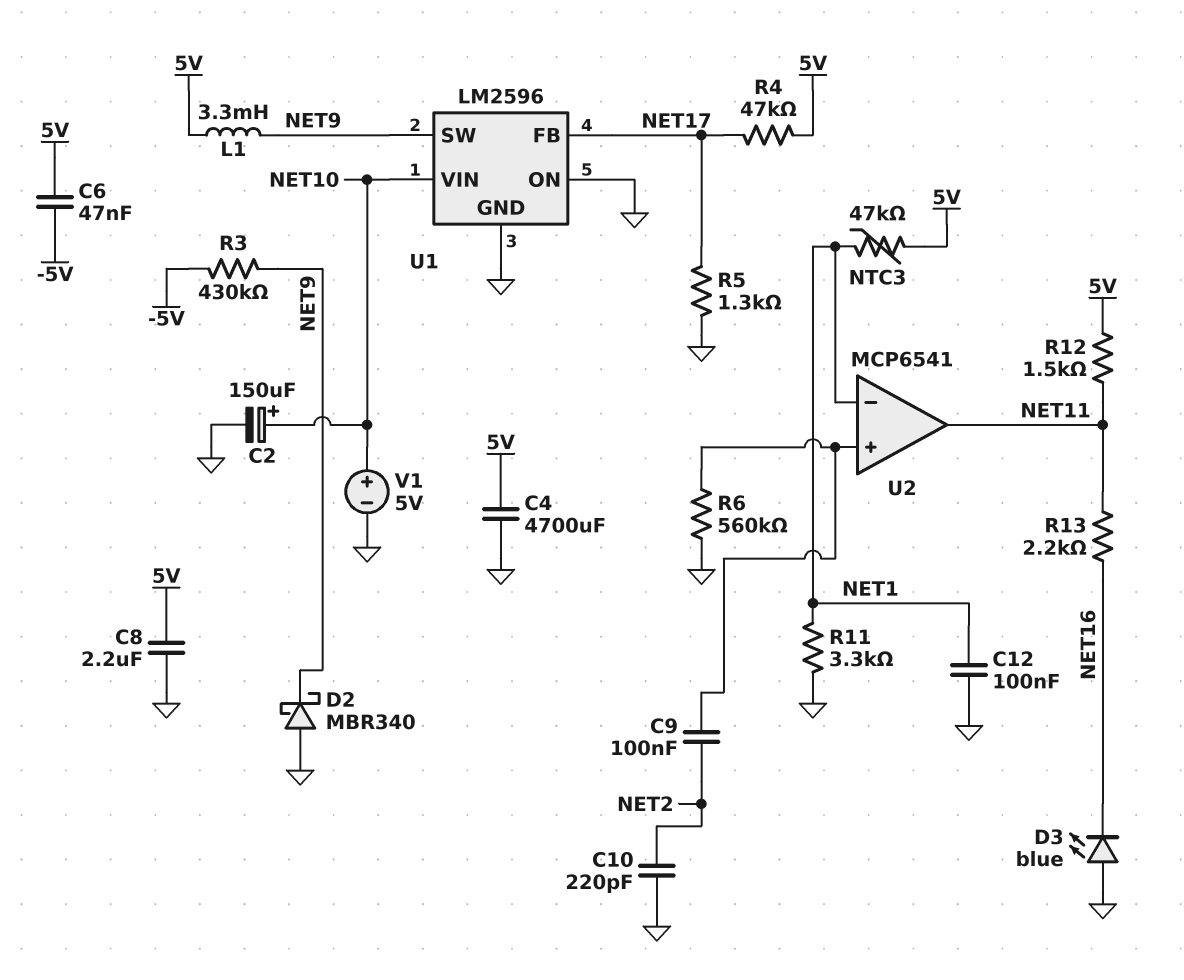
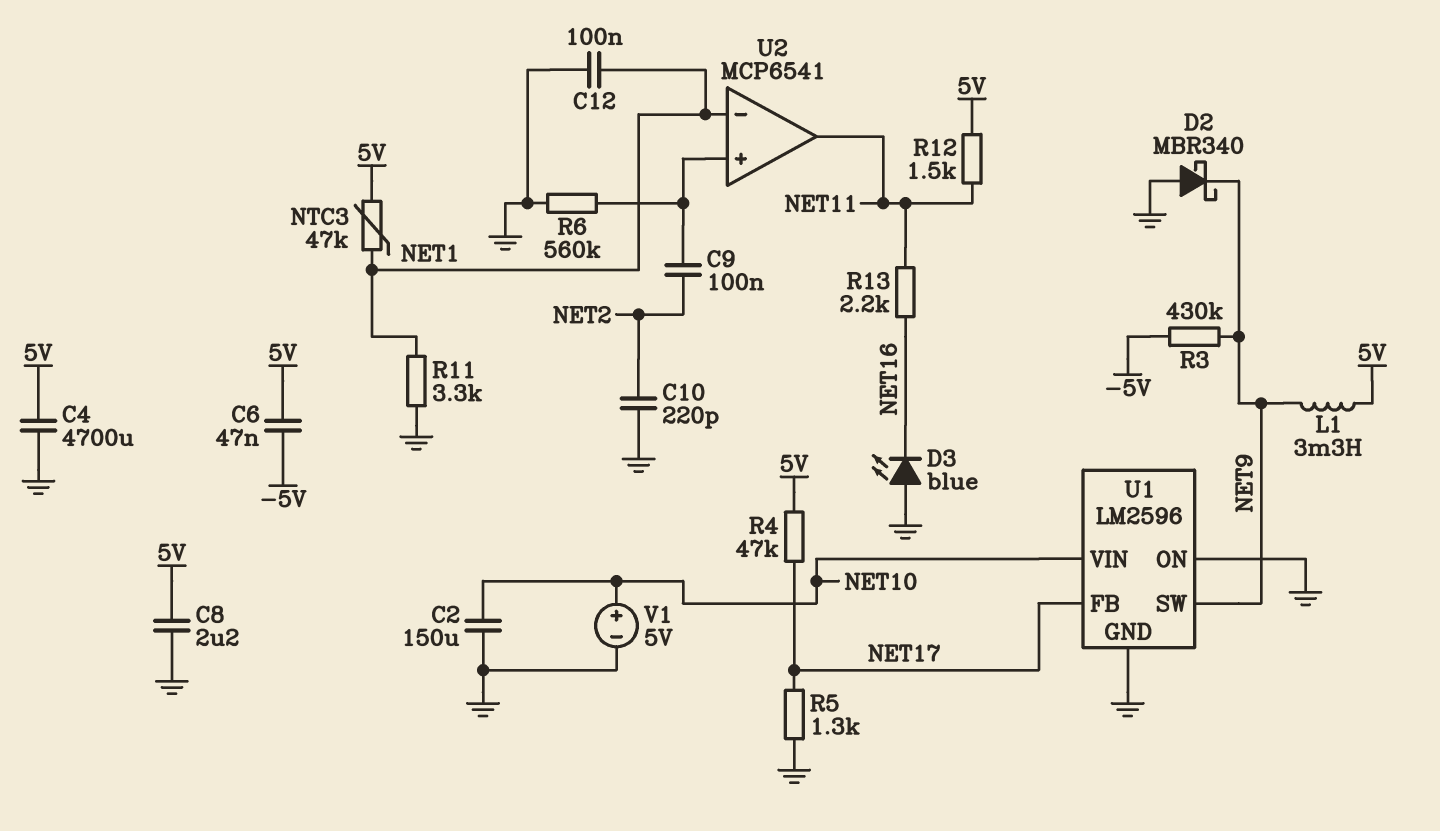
C2: 150uF (plus NET10, minus GND) -> 150uF (GND, NET10)

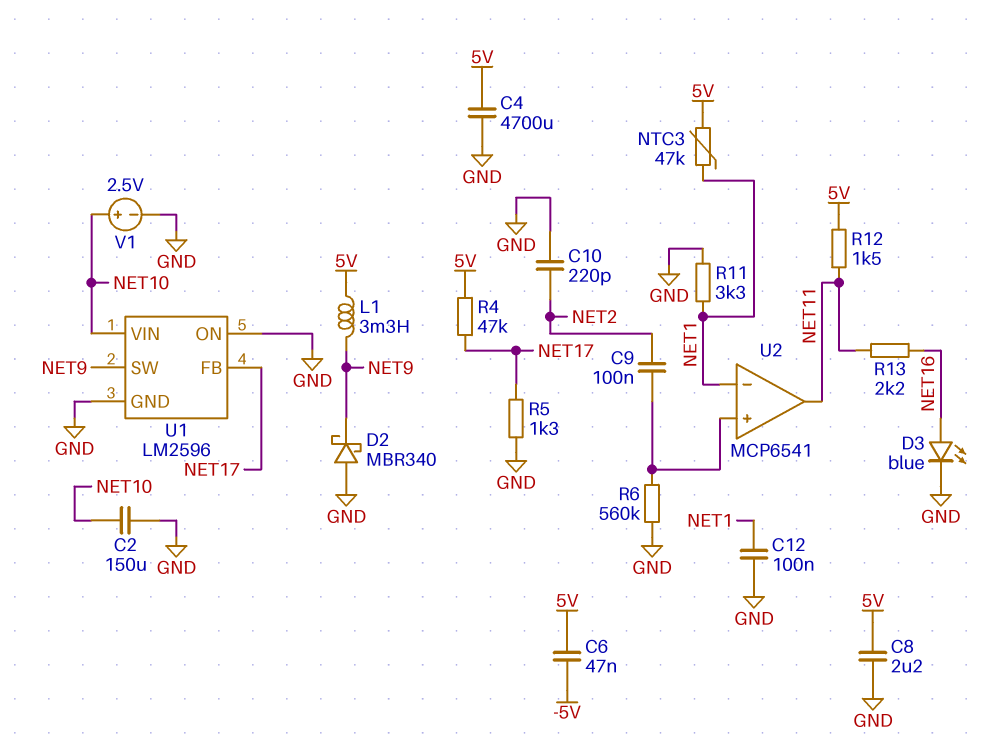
D3: LED blue (A GND, K NET16) -> LED blue (A NET16, K GND)
R3: 430k (-5V, NET9) -> none
V1: 5V (plus NET10, minus GND) -> 2.5V (plus NET10, minus GND)

